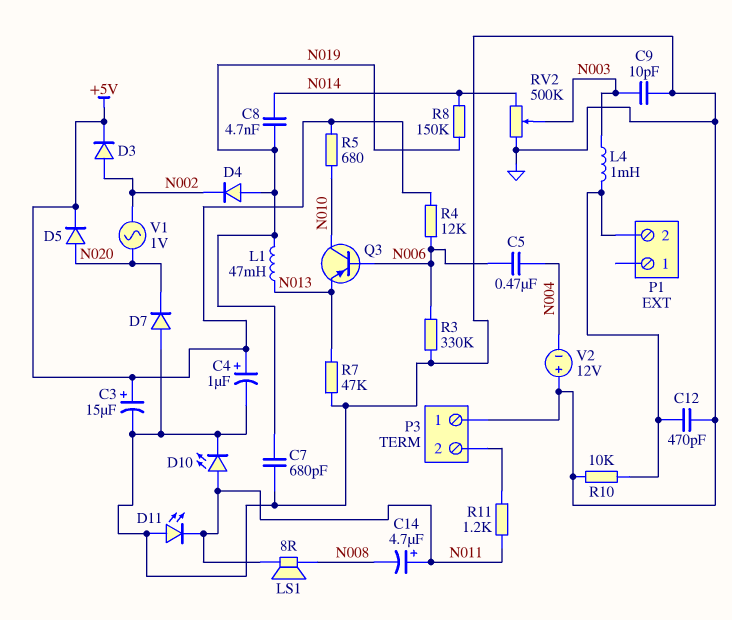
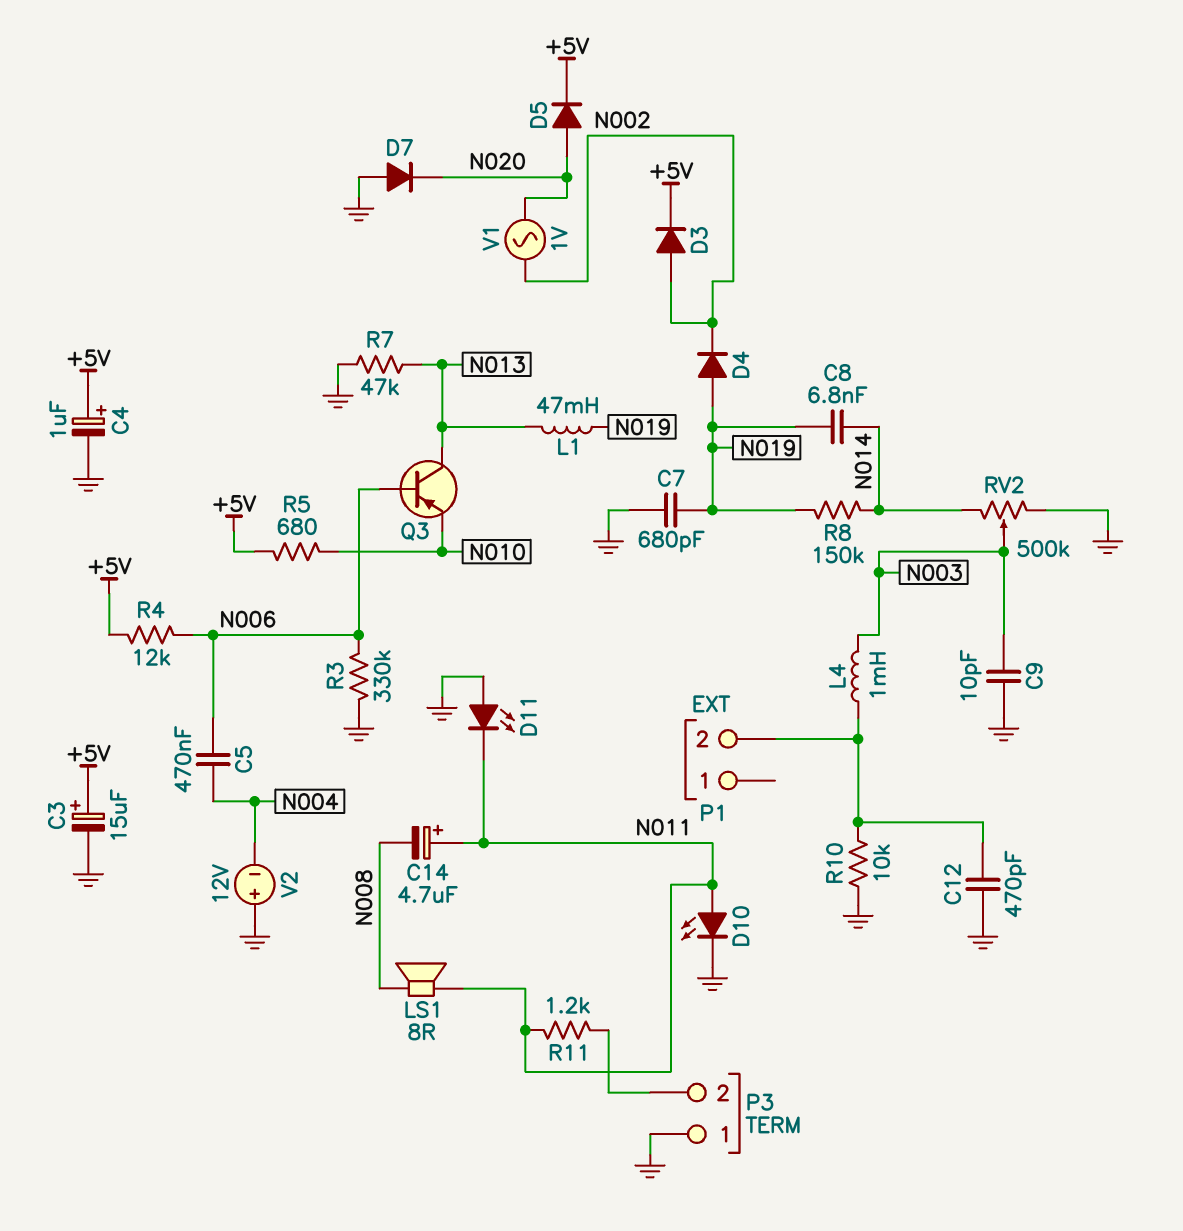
C8: 4.7nF (N014, N019) -> 6.8nF (N014, N019)
Q3: PNP (B N006, C N010, E N013) -> PNP (B N006, C N013, E N010)

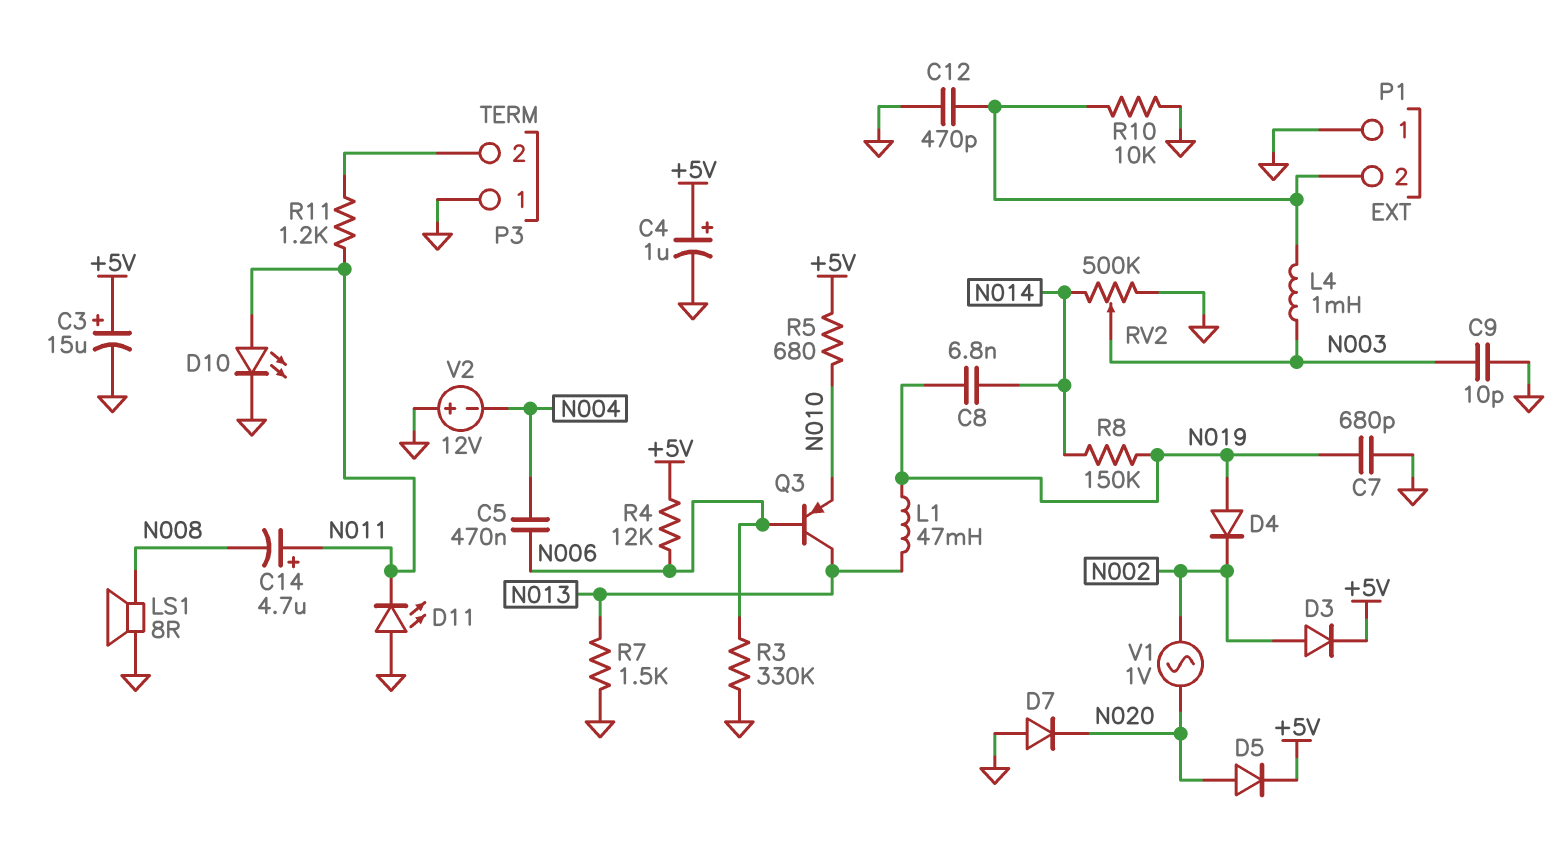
LS1: speaker 8R (N008, N011) -> speaker 8R (GND, N008)
P1 pin 1: none -> GND
R7: 47k (GND, N013) -> 1.5k (GND, N013)

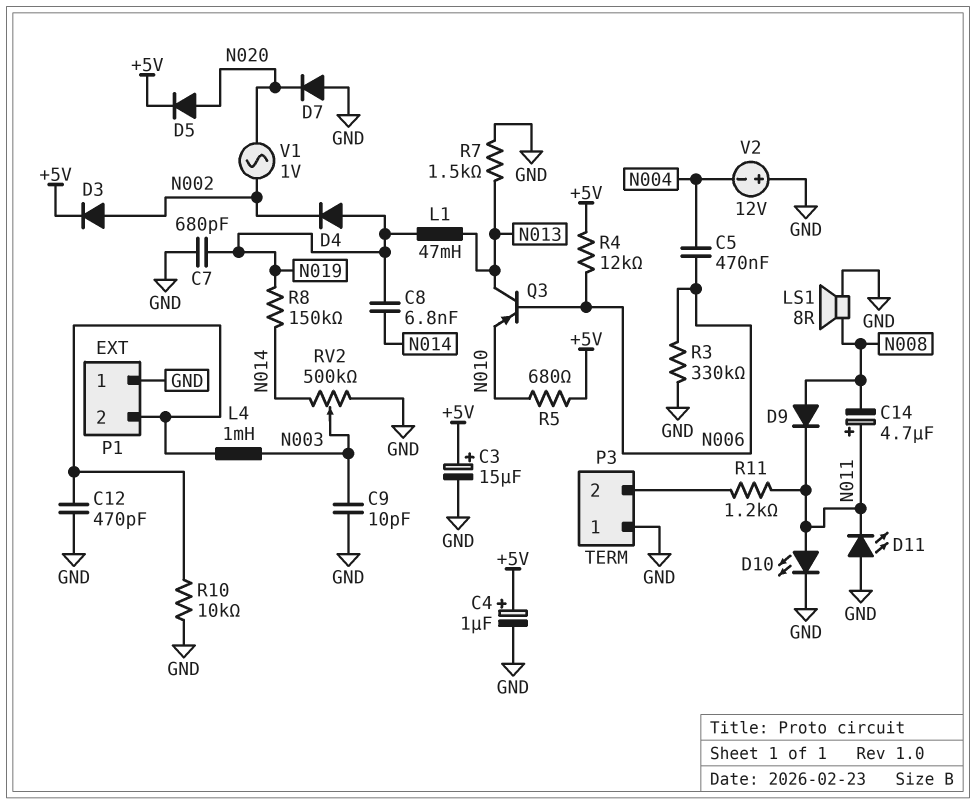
D9: none -> diode (A N008, K N011)

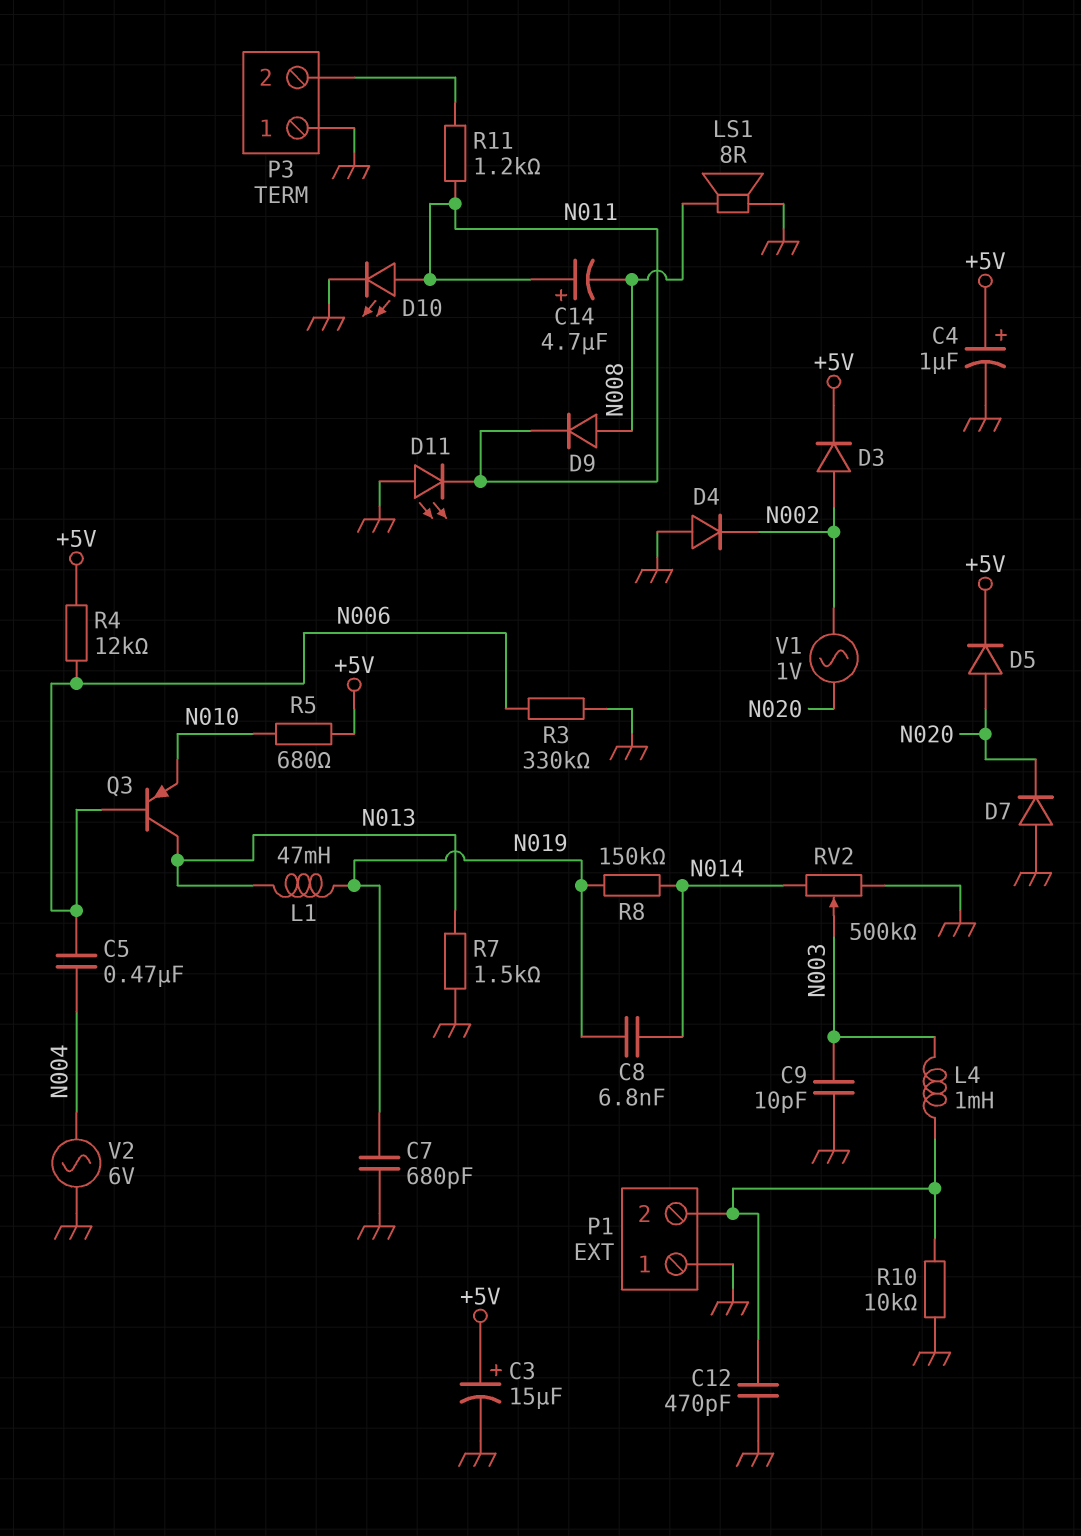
D4: diode (A N019, K N002) -> diode (A GND, K N002)
V2: 12V (plus GND, minus N004) -> AC 6V (GND, N004)

